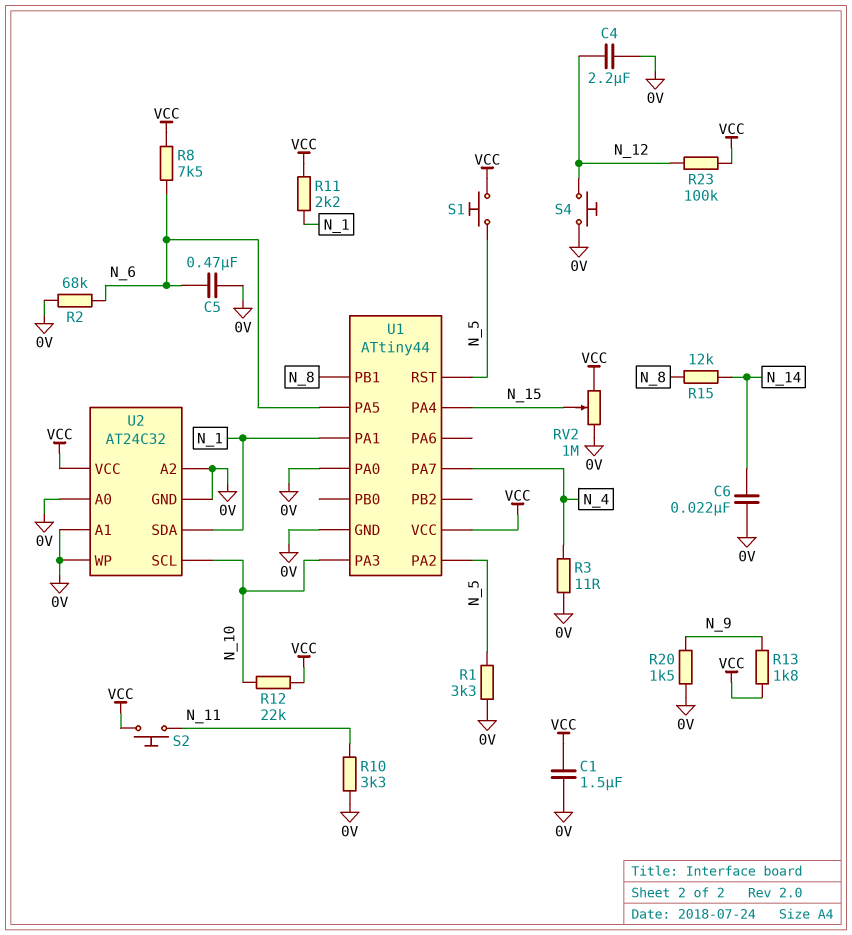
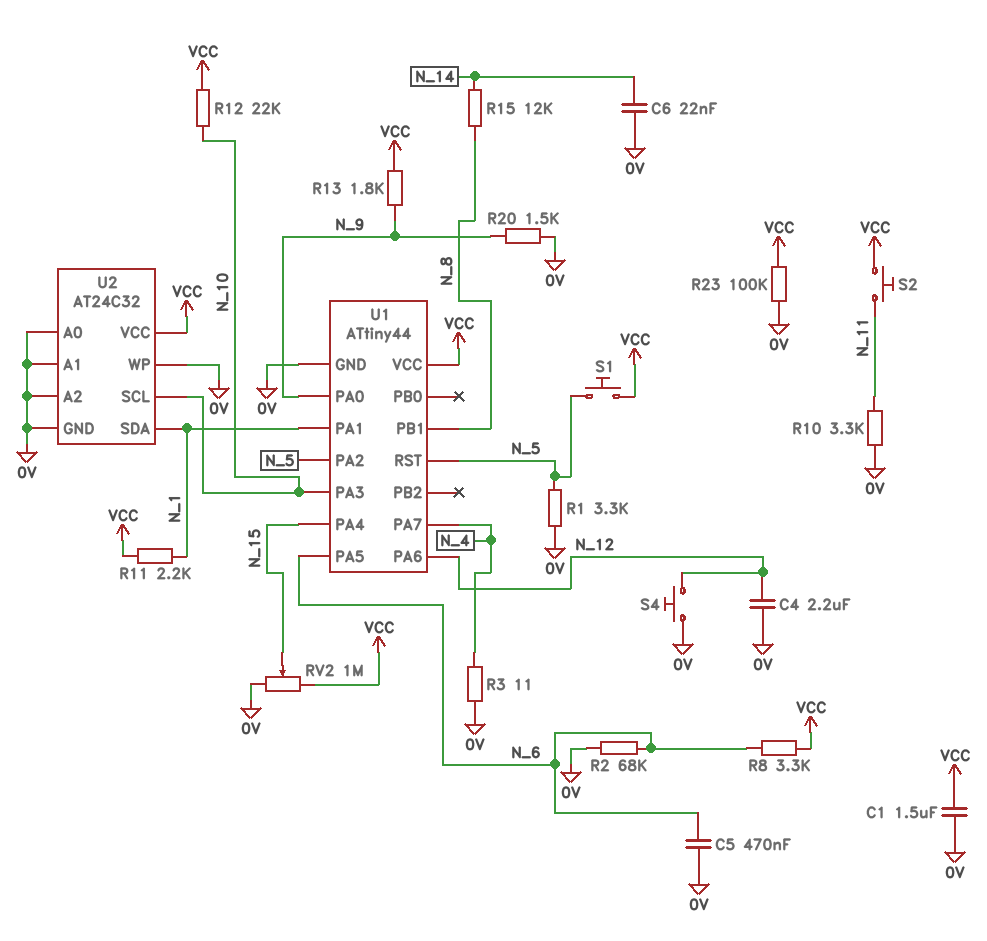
R8: 7.5k (N_6, VCC) -> 3.3k (N_6, VCC)
R23: 100k (N_12, VCC) -> 100k (0V, VCC)
U1 pin PA0: 0V -> N_9
U1 pin PA6: none -> N_12

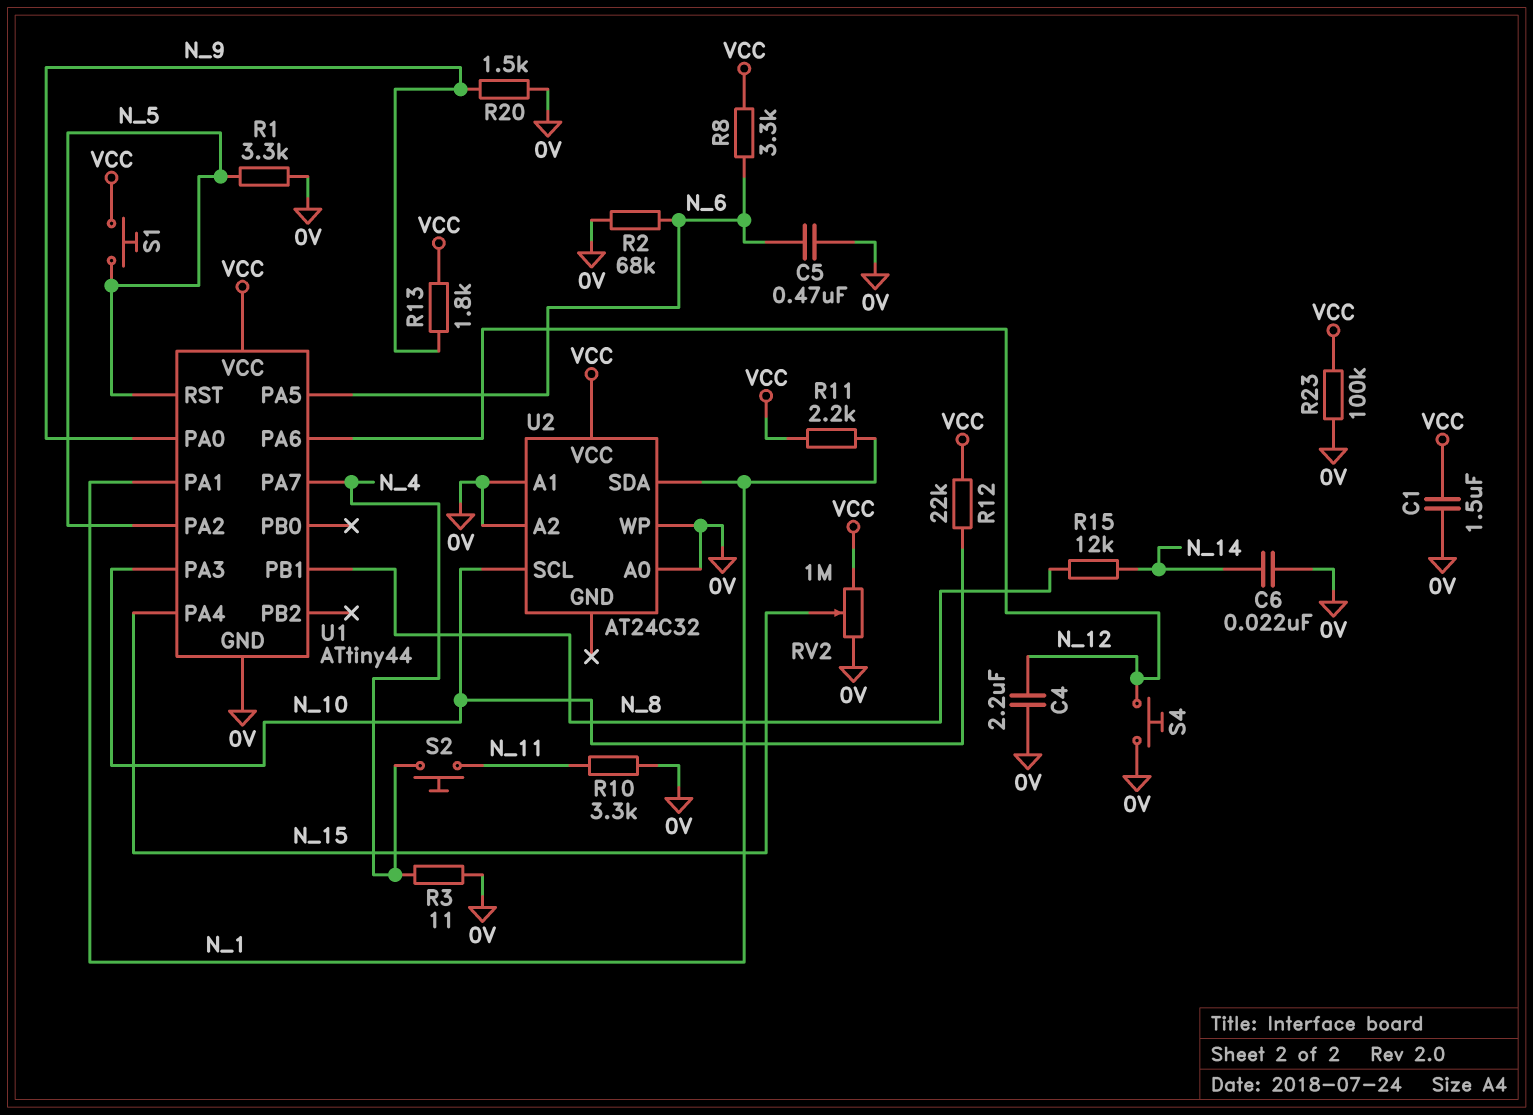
S2: button (N_11, VCC) -> button (N_4, N_11)
U2 pin GND: 0V -> none

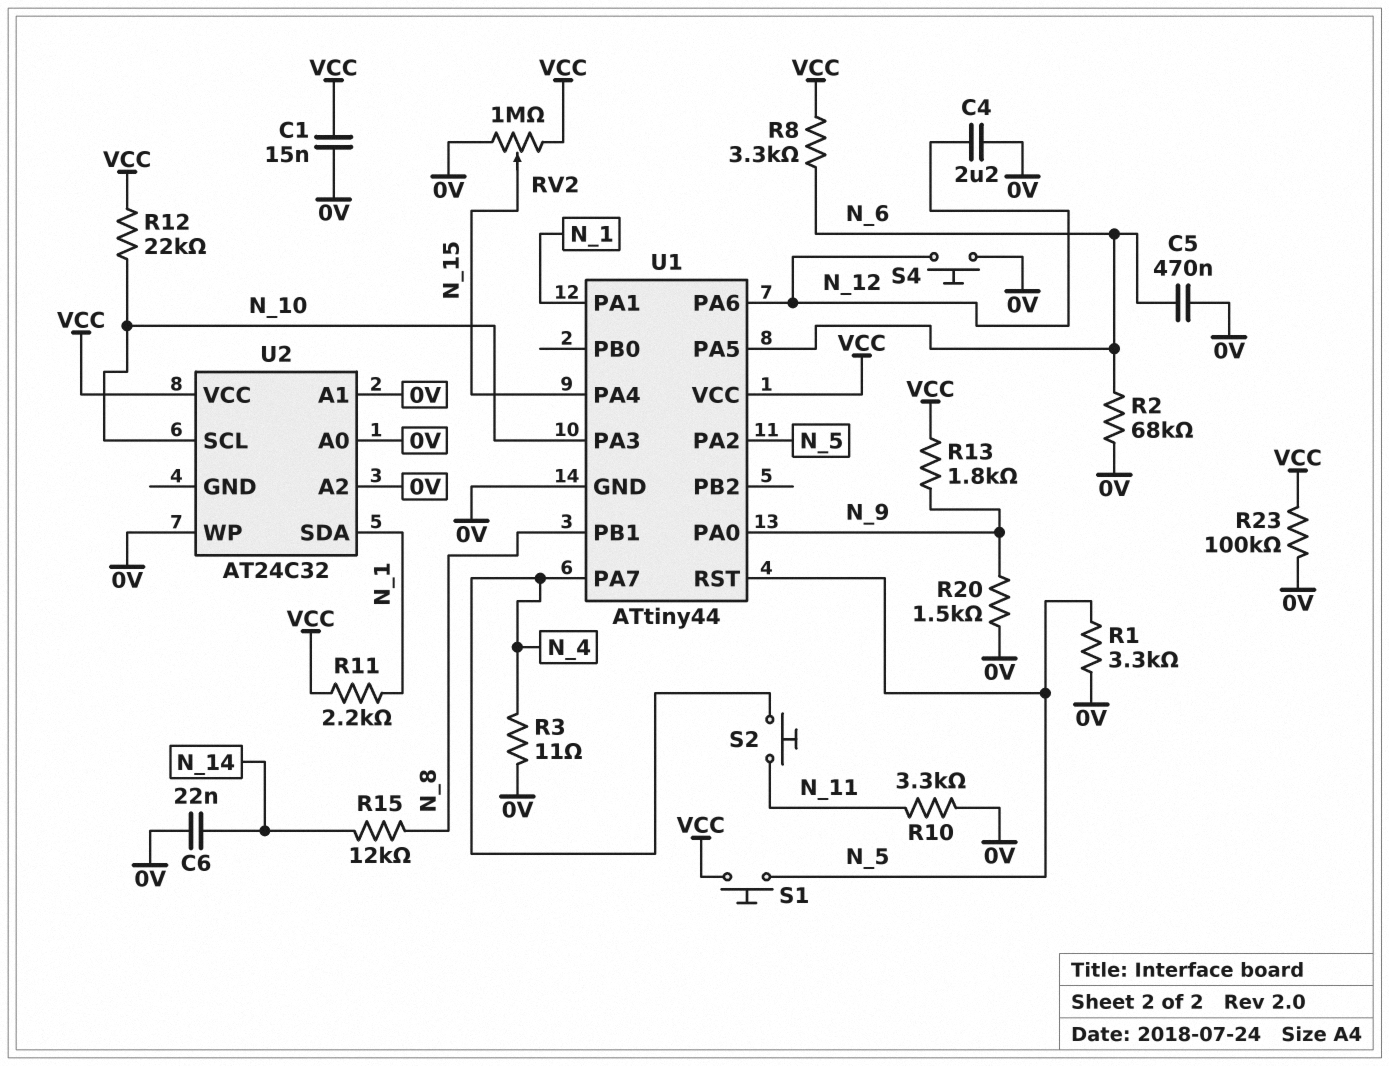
C1: 1.5uF (0V, VCC) -> 15nF (0V, VCC)

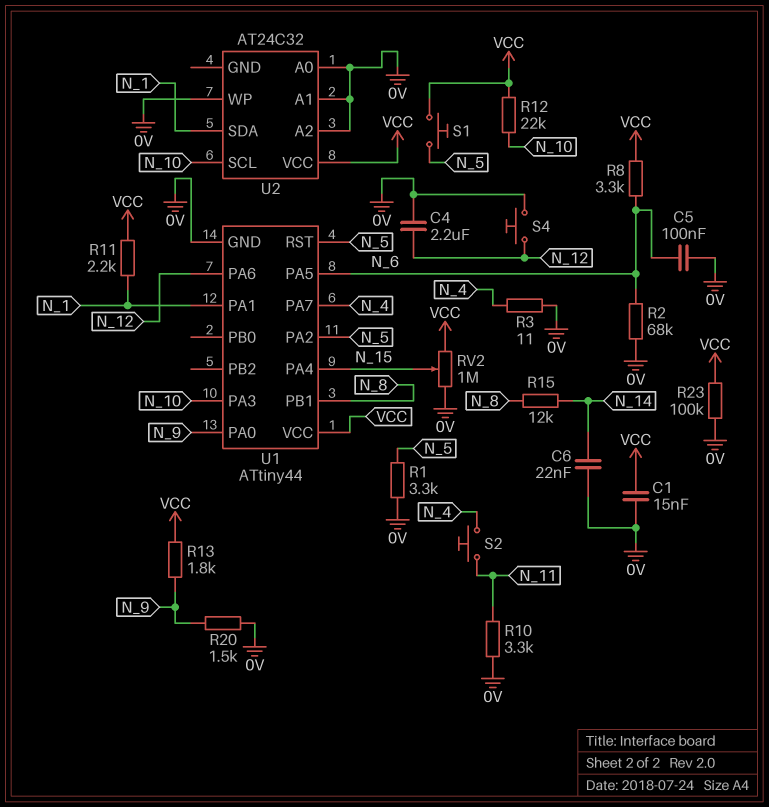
C5: 470nF (0V, N_6) -> 100nF (0V, N_6)

